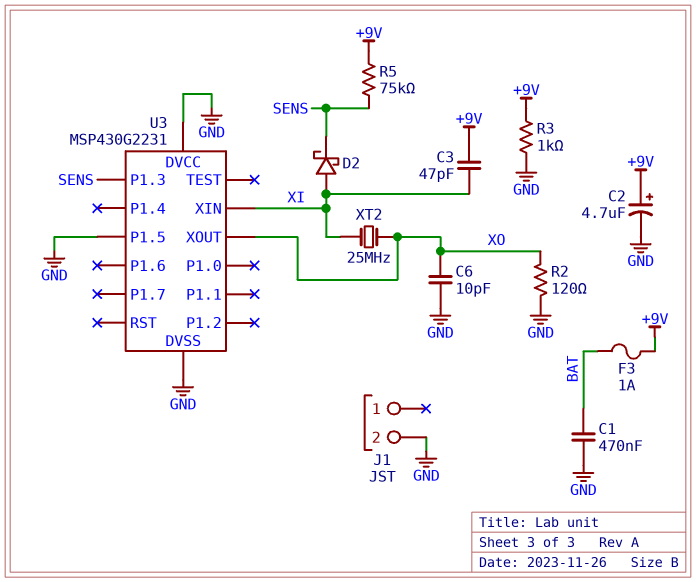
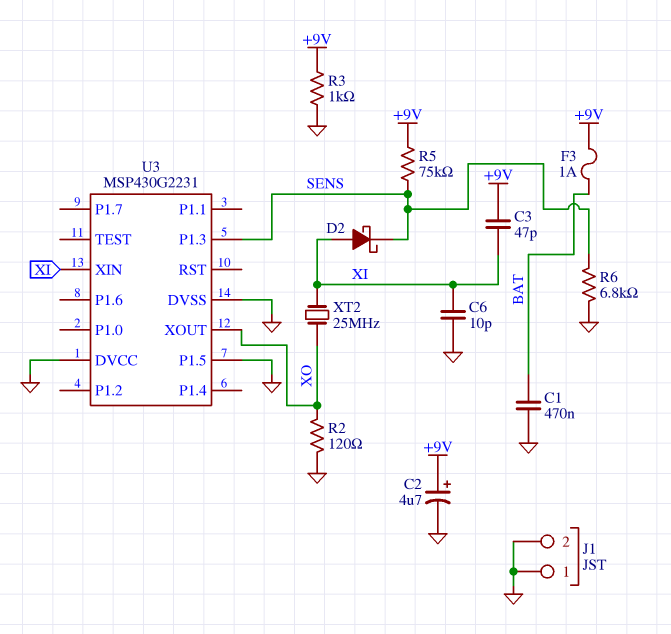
C6: 10pF (GND, XO) -> 10pF (GND, XI)
J1 pin 1: none -> GND
R6: none -> 6.8k (GND, SENS)

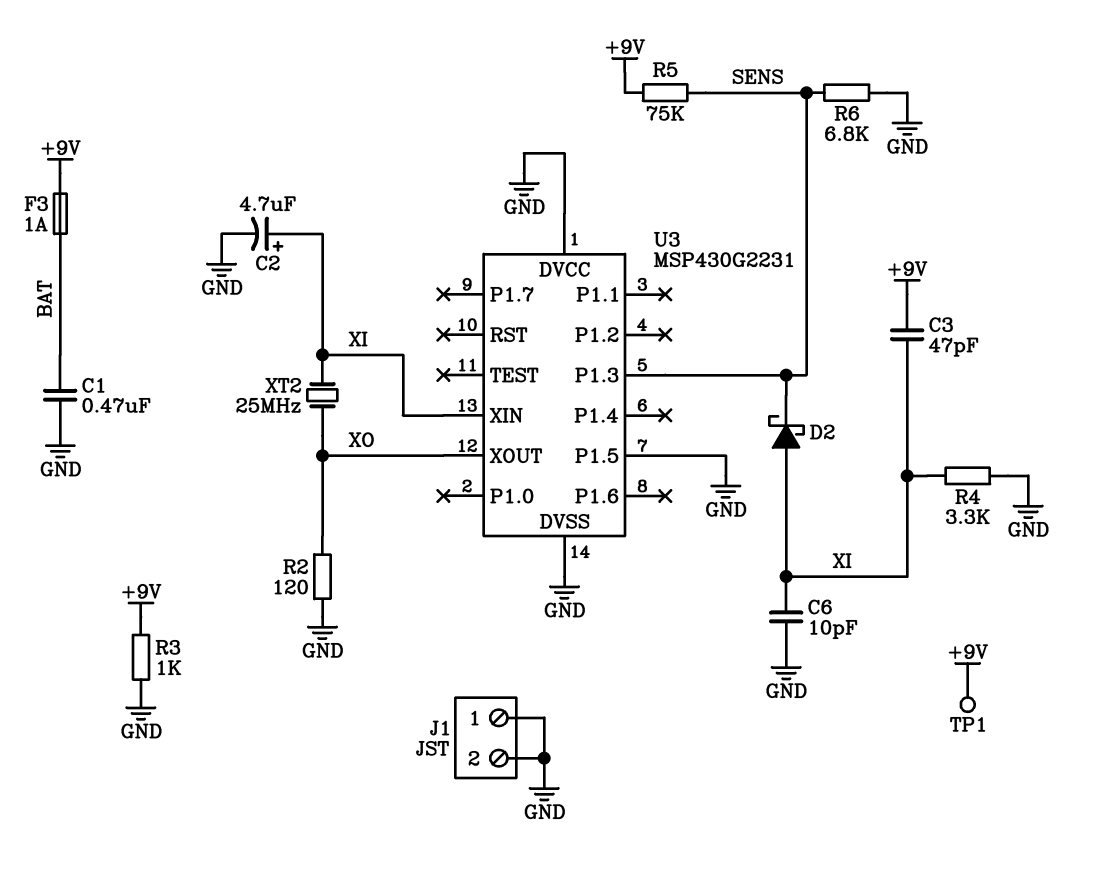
C2: 4.7uF (plus +9V, minus GND) -> 4.7uF (plus XI, minus GND)
R4: none -> 3.3k (GND, XI)
TP1: none -> test point (+9V)

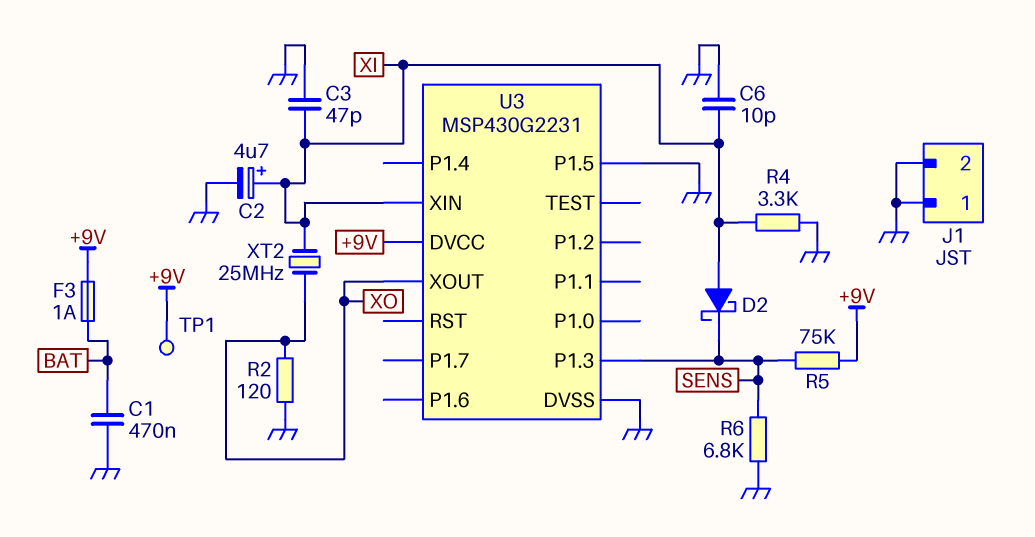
C3: 47pF (+9V, XI) -> 47pF (GND, XI)
R3: 1k (+9V, GND) -> none
U3 pin DVCC: GND -> +9V

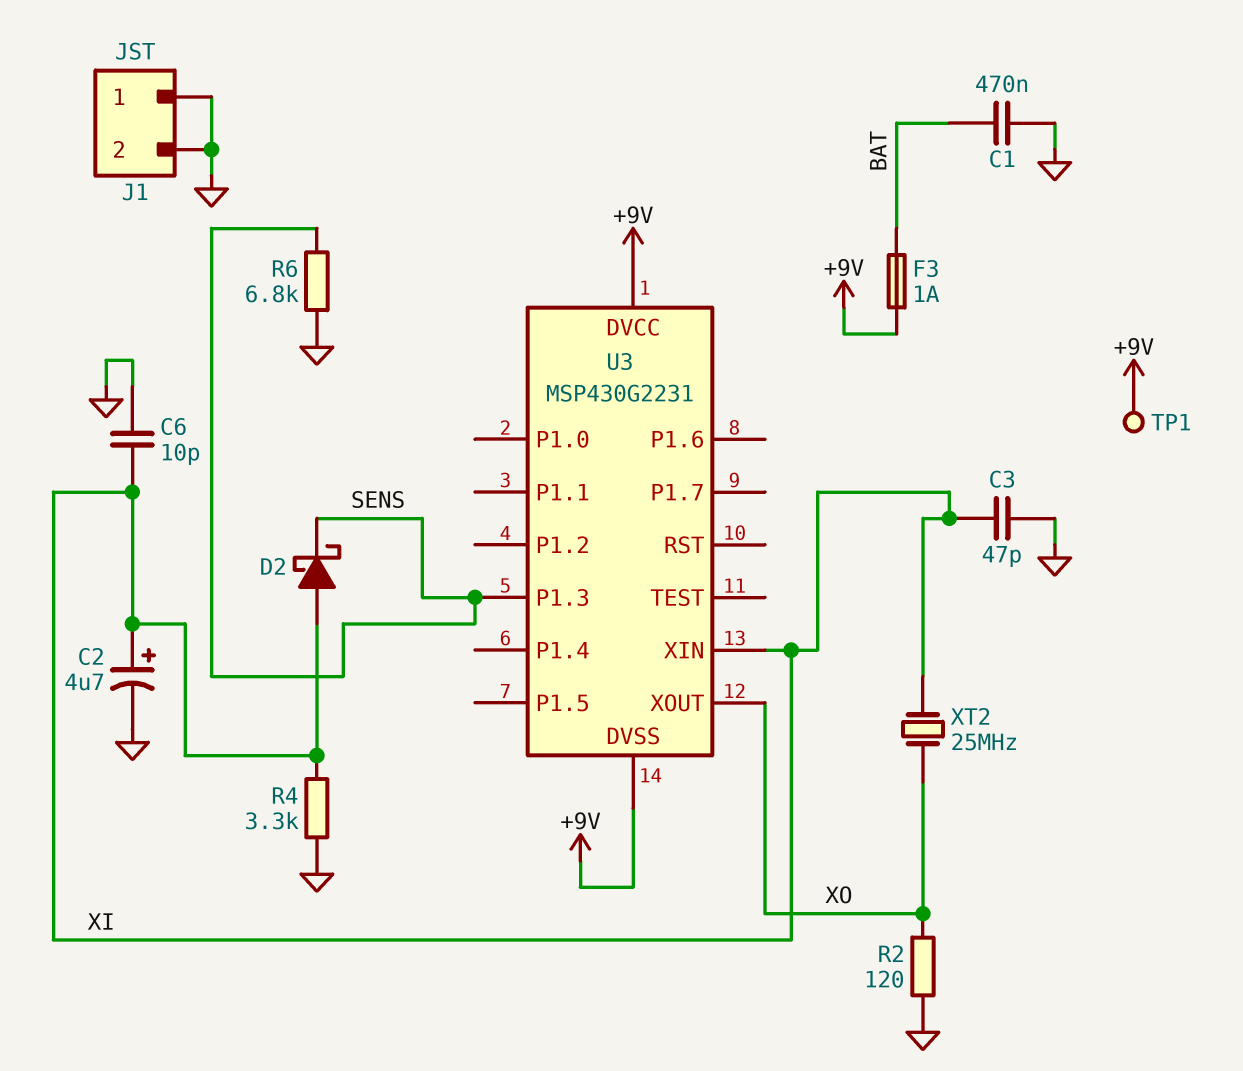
R5: 75k (+9V, SENS) -> none
U3 pin DVSS: GND -> +9V
U3 pin P1.5: GND -> none

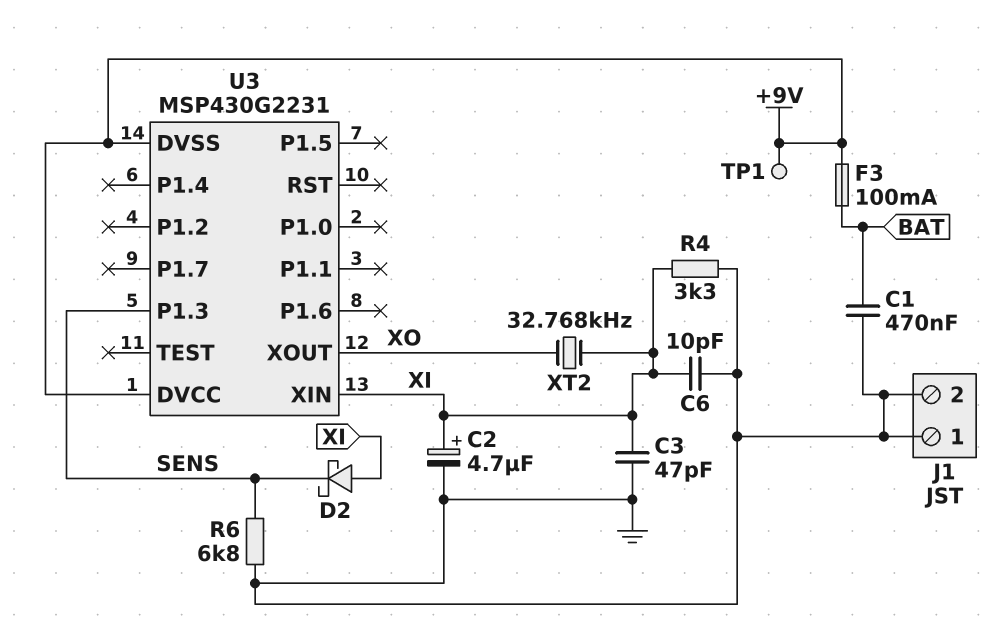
F3: 1A (+9V, BAT) -> 100mA (+9V, BAT)
R2: 120 (GND, XO) -> none
XT2: 25MHz (XI, XO) -> 32.768kHz (XI, XO)

